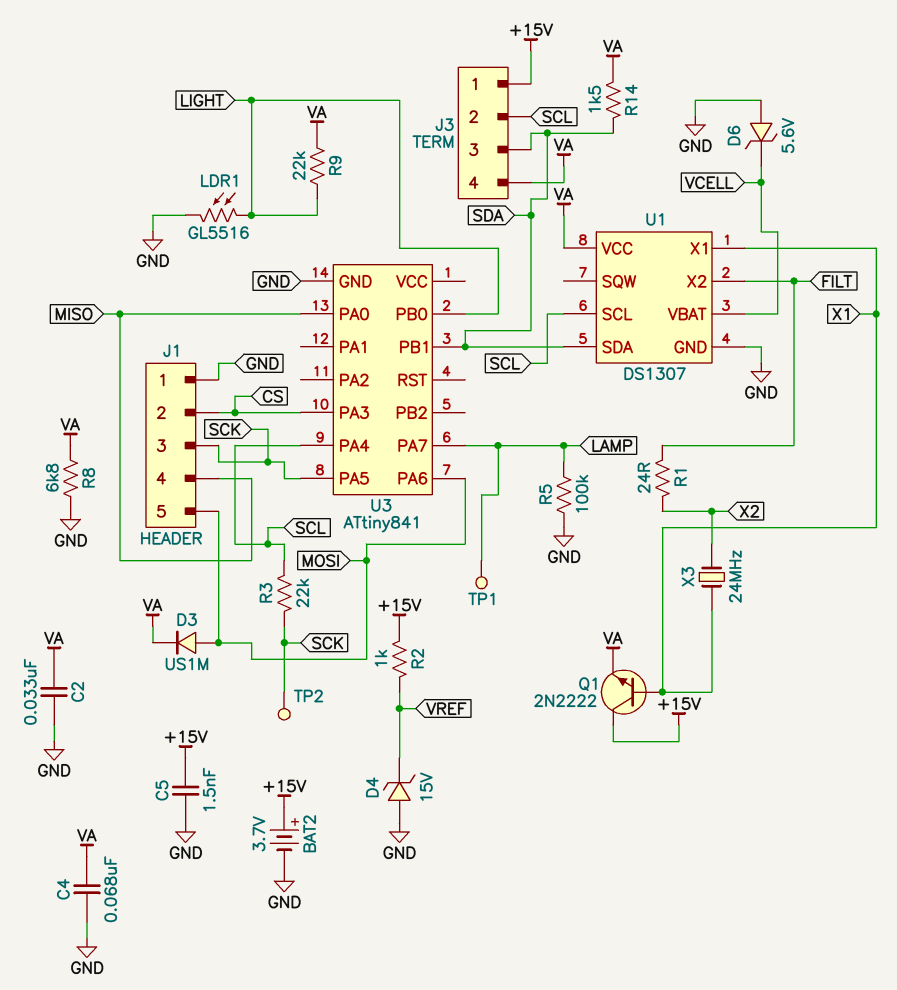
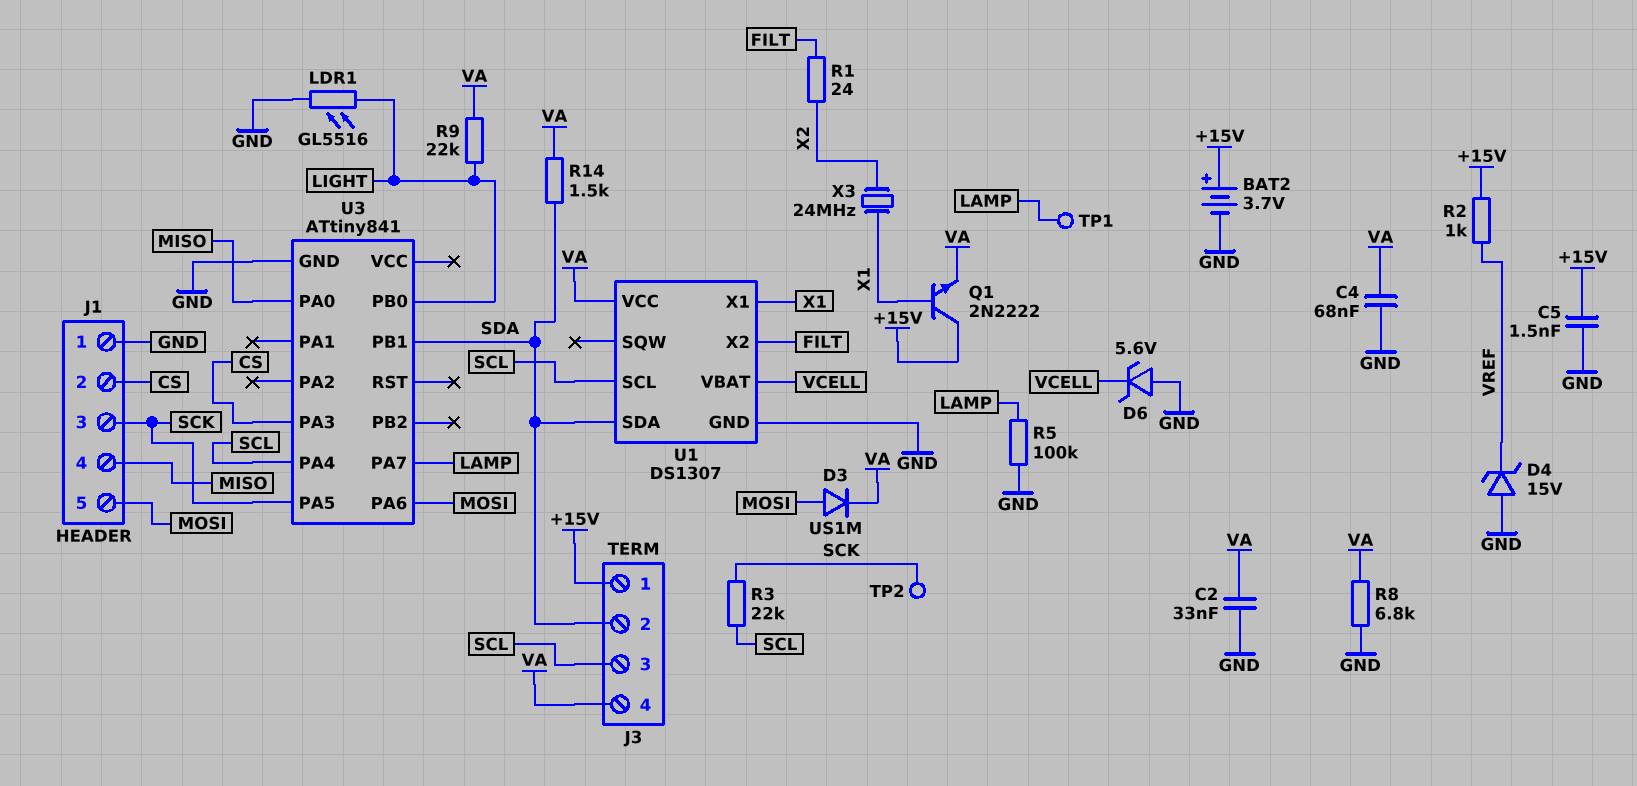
J3 pin 2: SCL -> SDA
J3 pin 3: SDA -> SCL

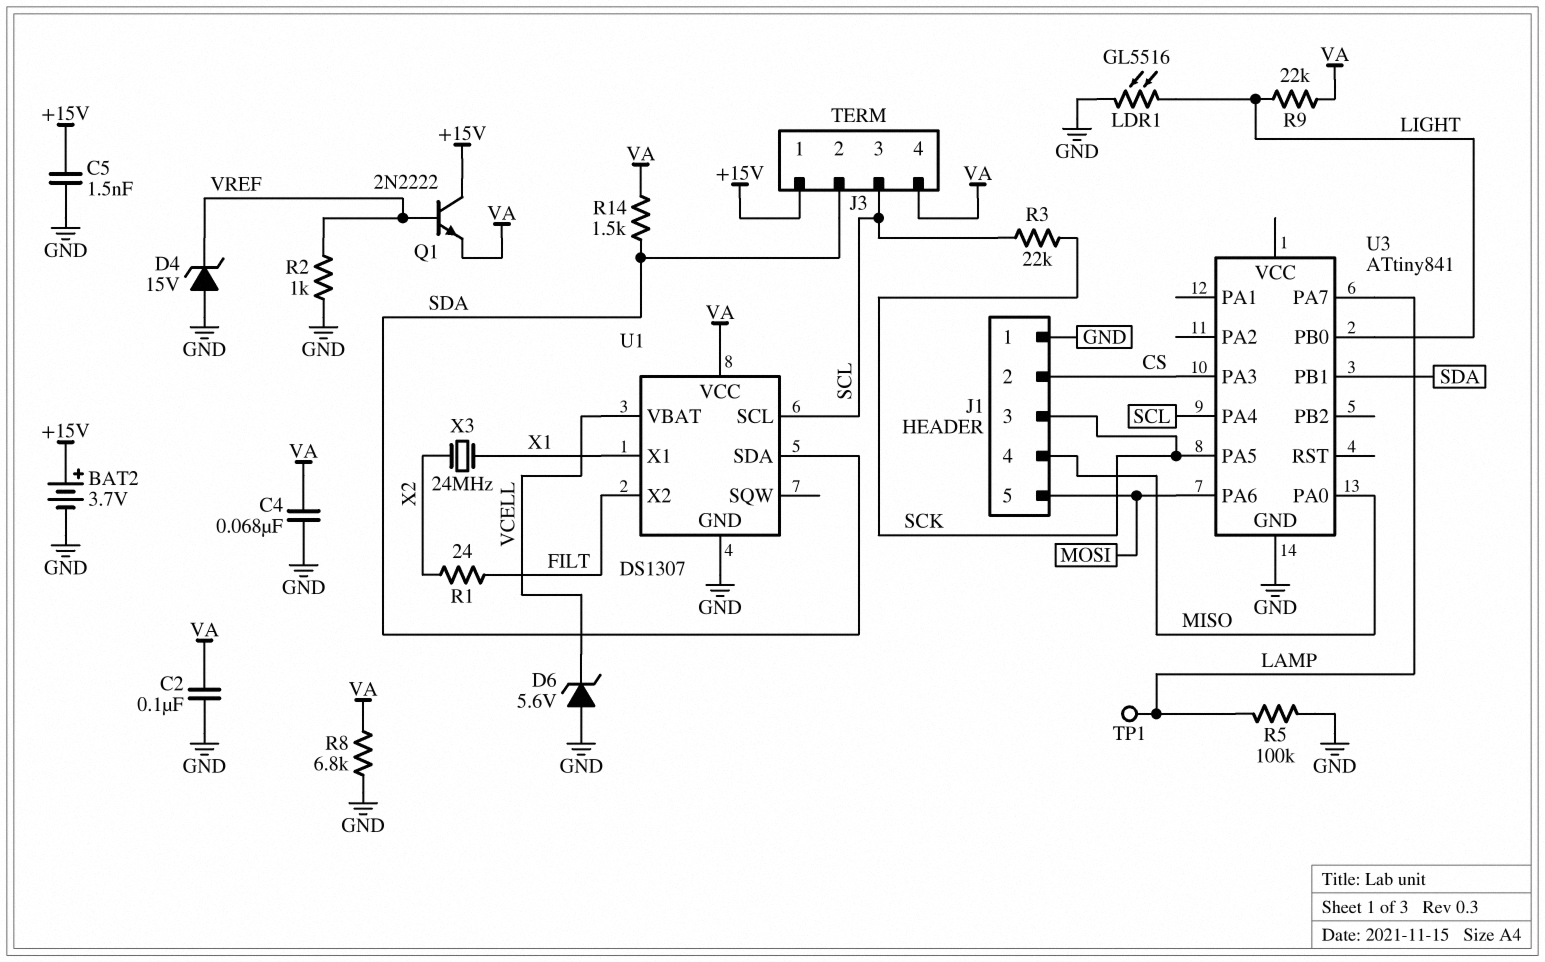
C2: 33nF (GND, VA) -> 100nF (GND, VA)
D3: diode US1M (A MOSI, K VA) -> none
Q1: NPN 2N2222 (B X1, C +15V, E VA) -> NPN 2N2222 (B VREF, C +15V, E VA)
R2: 1k (+15V, VREF) -> 1k (GND, VREF)
TP2: test point (SCK) -> none

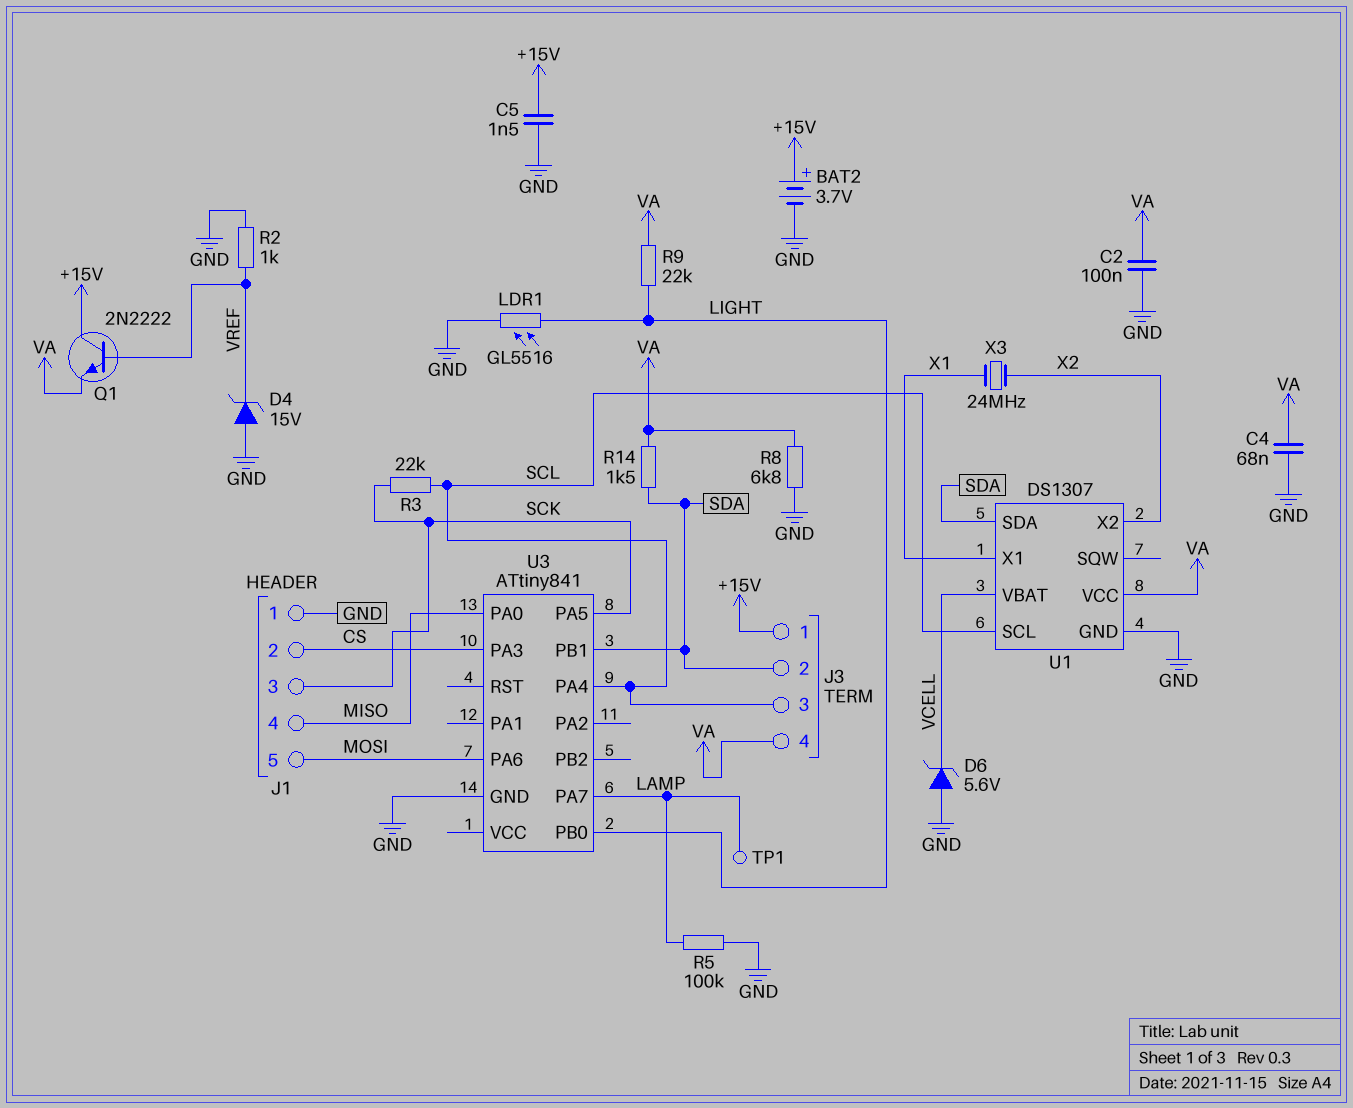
R1: 24 (FILT, X2) -> none
U1 pin X2: FILT -> X2

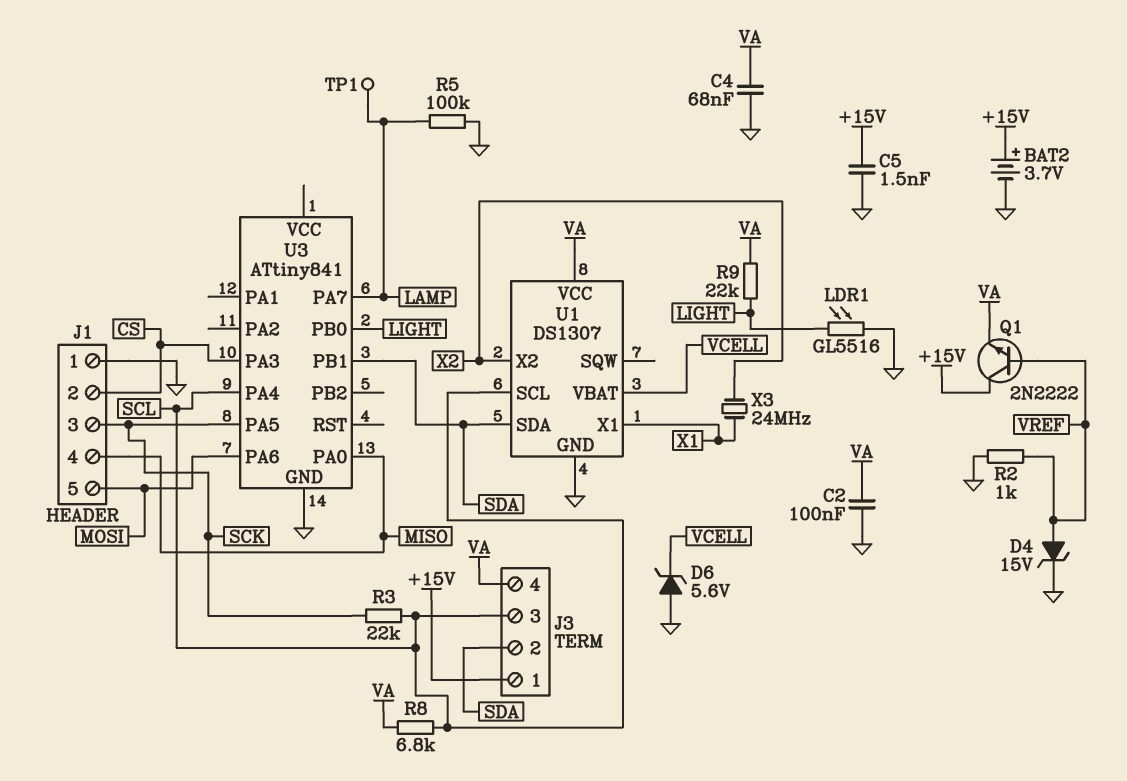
D4: zener 15V (A GND, K VREF) -> zener 15V (A VREF, K GND)
R8: 6.8k (GND, VA) -> 6.8k (SCL, VA)
R14: 1.5k (SDA, VA) -> none

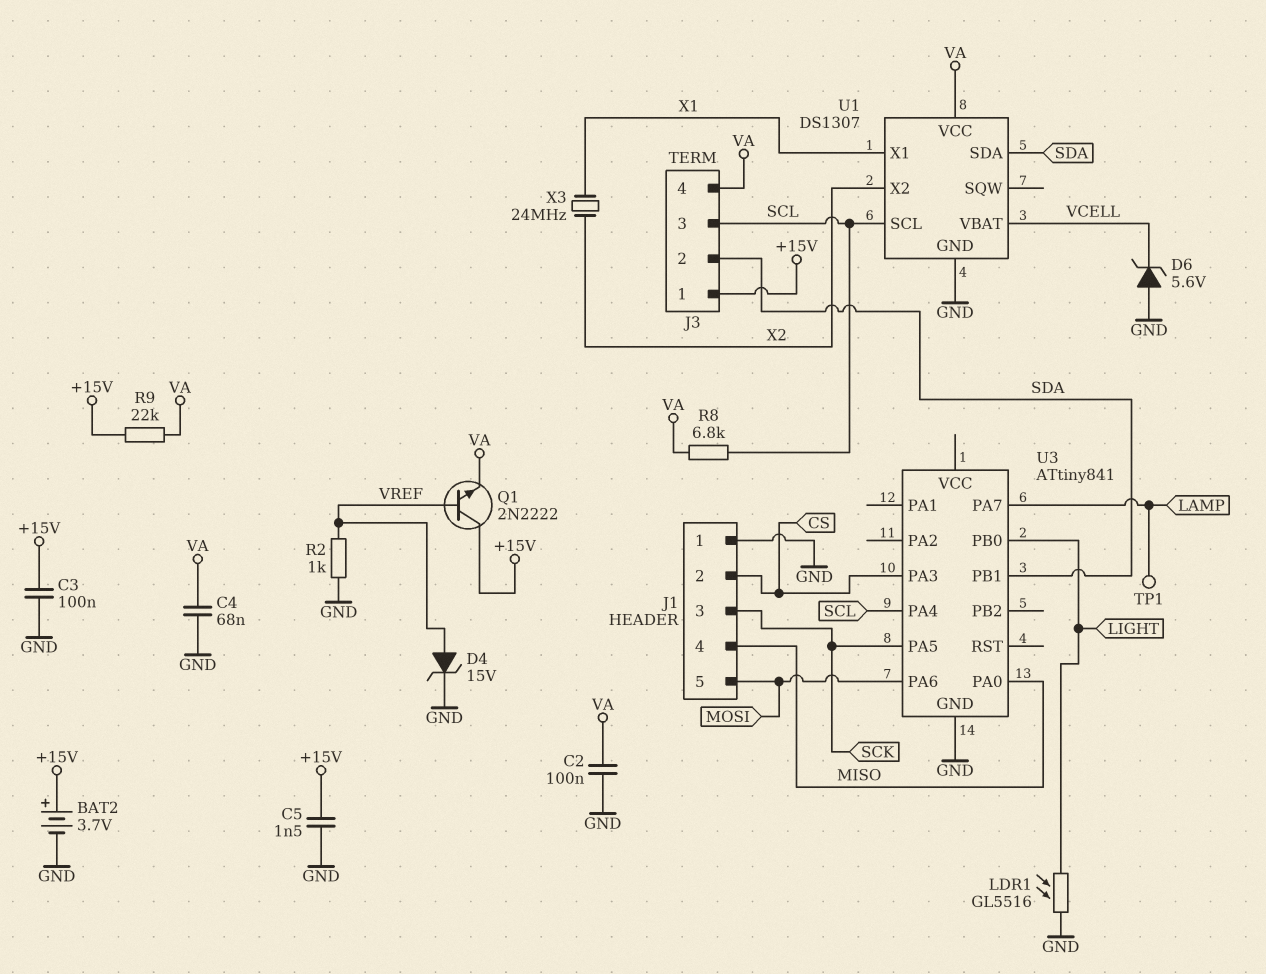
C3: none -> 100nF (+15V, GND)
R3: 22k (SCK, SCL) -> none
R5: 100k (GND, LAMP) -> none
R9: 22k (LIGHT, VA) -> 22k (+15V, VA)

